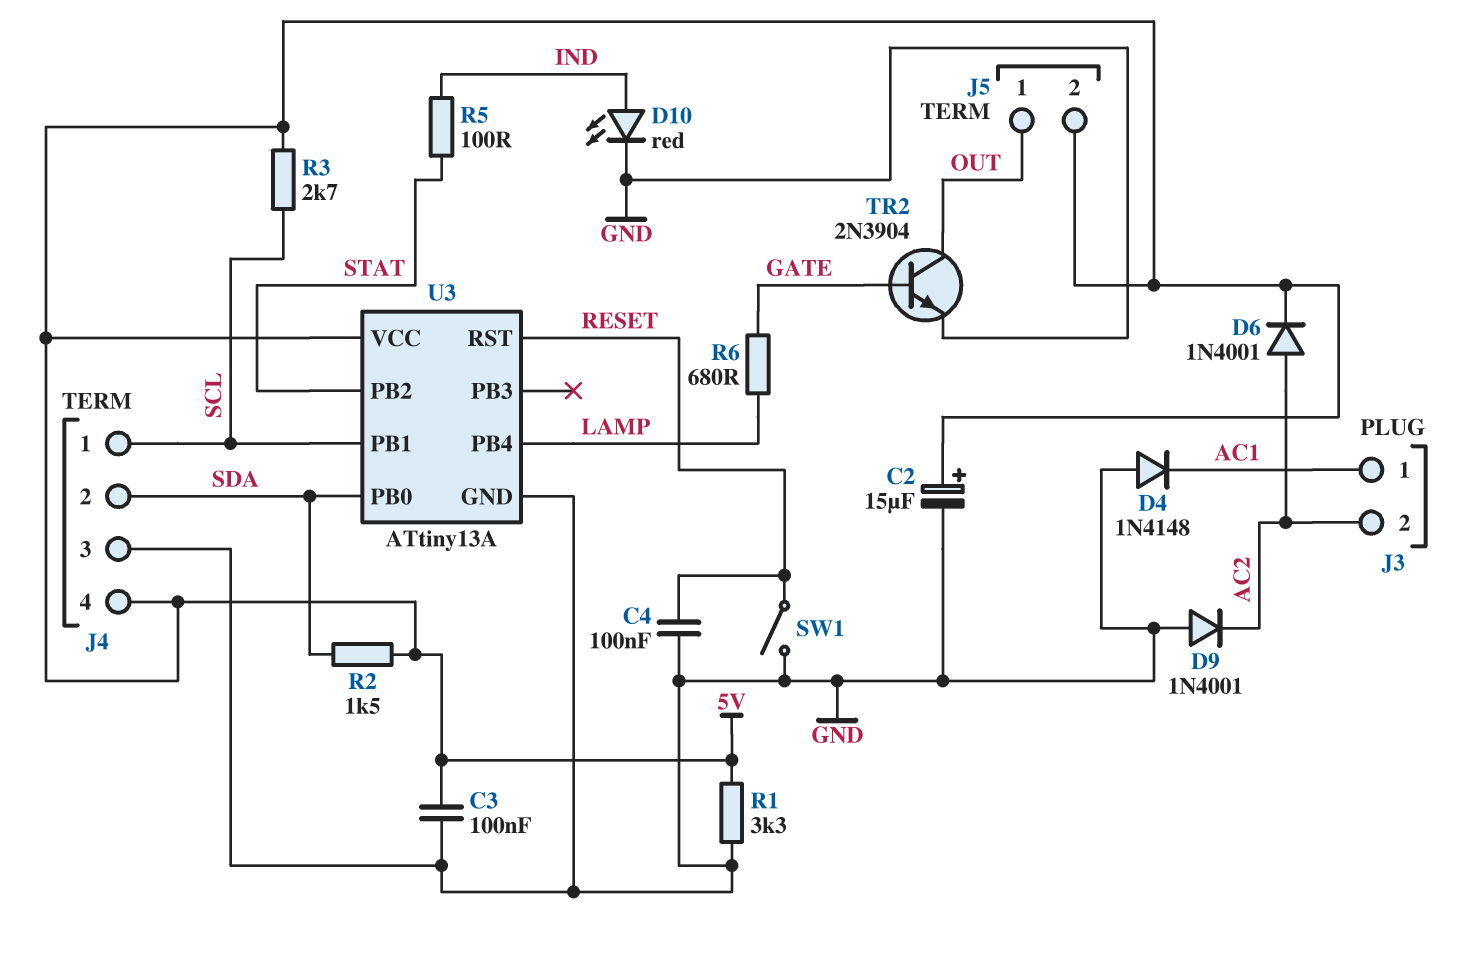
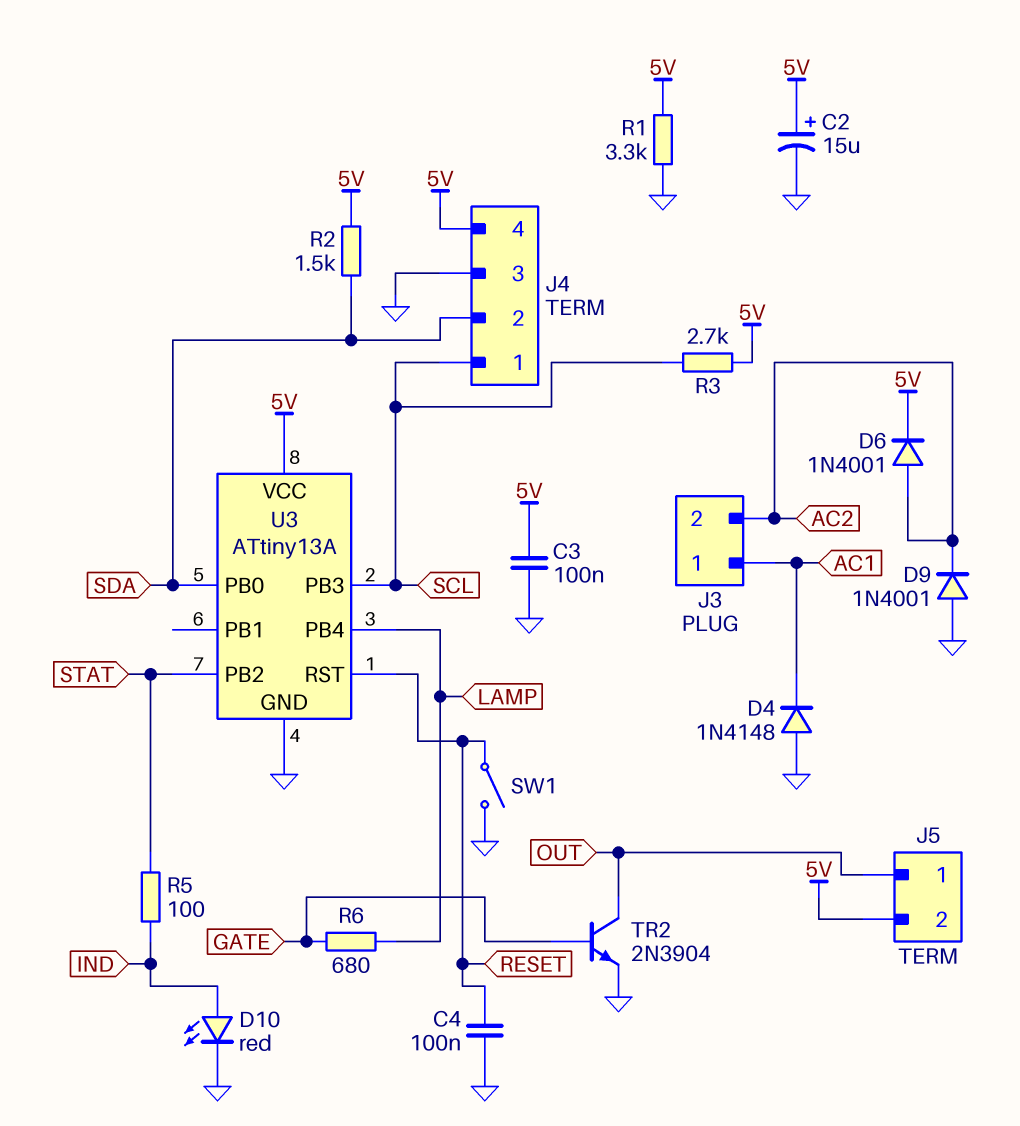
U3 pin PB1: SCL -> none
U3 pin PB3: none -> SCL

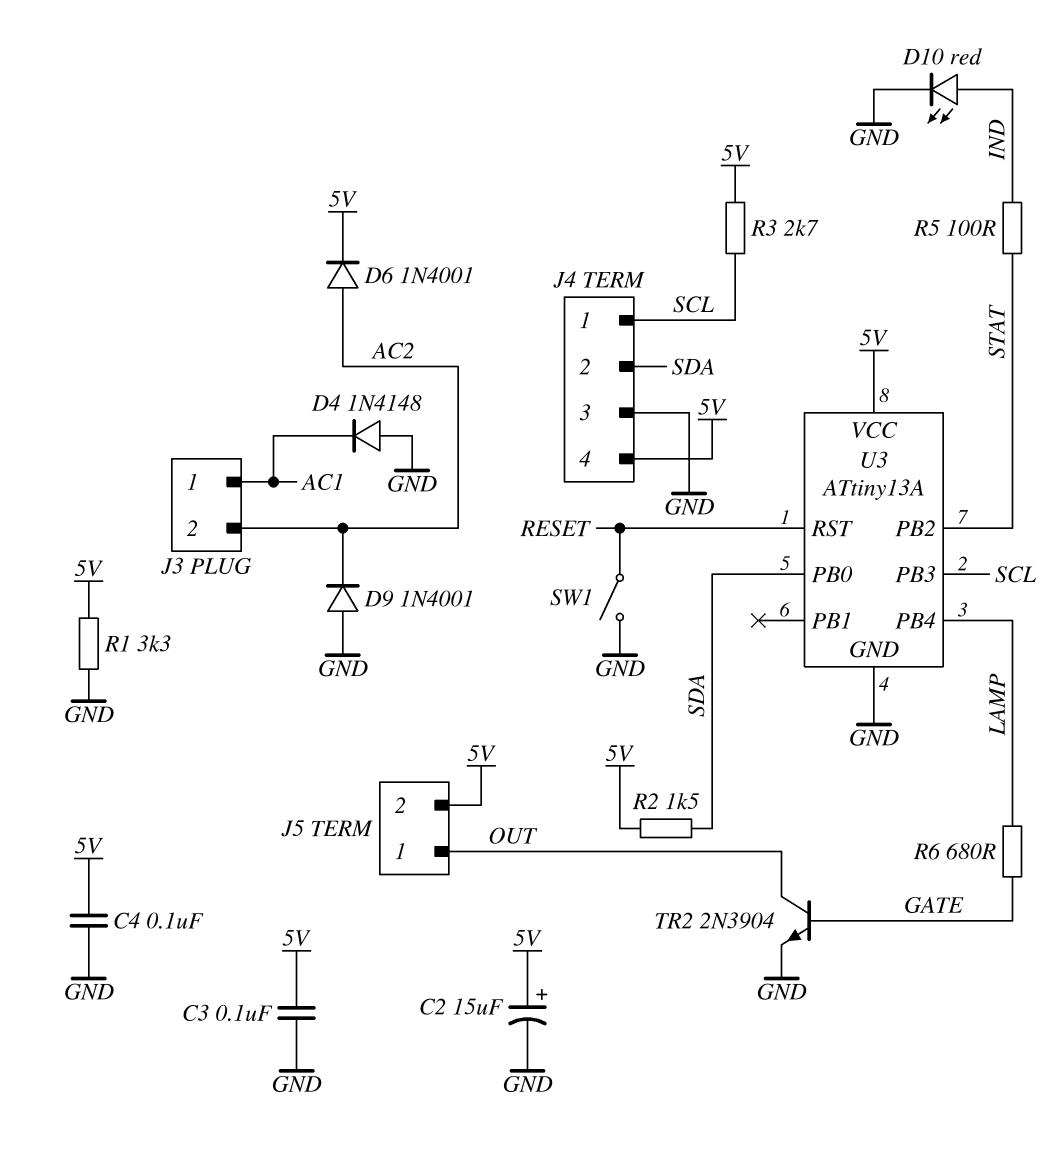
C4: 100nF (GND, RESET) -> 100nF (5V, GND)

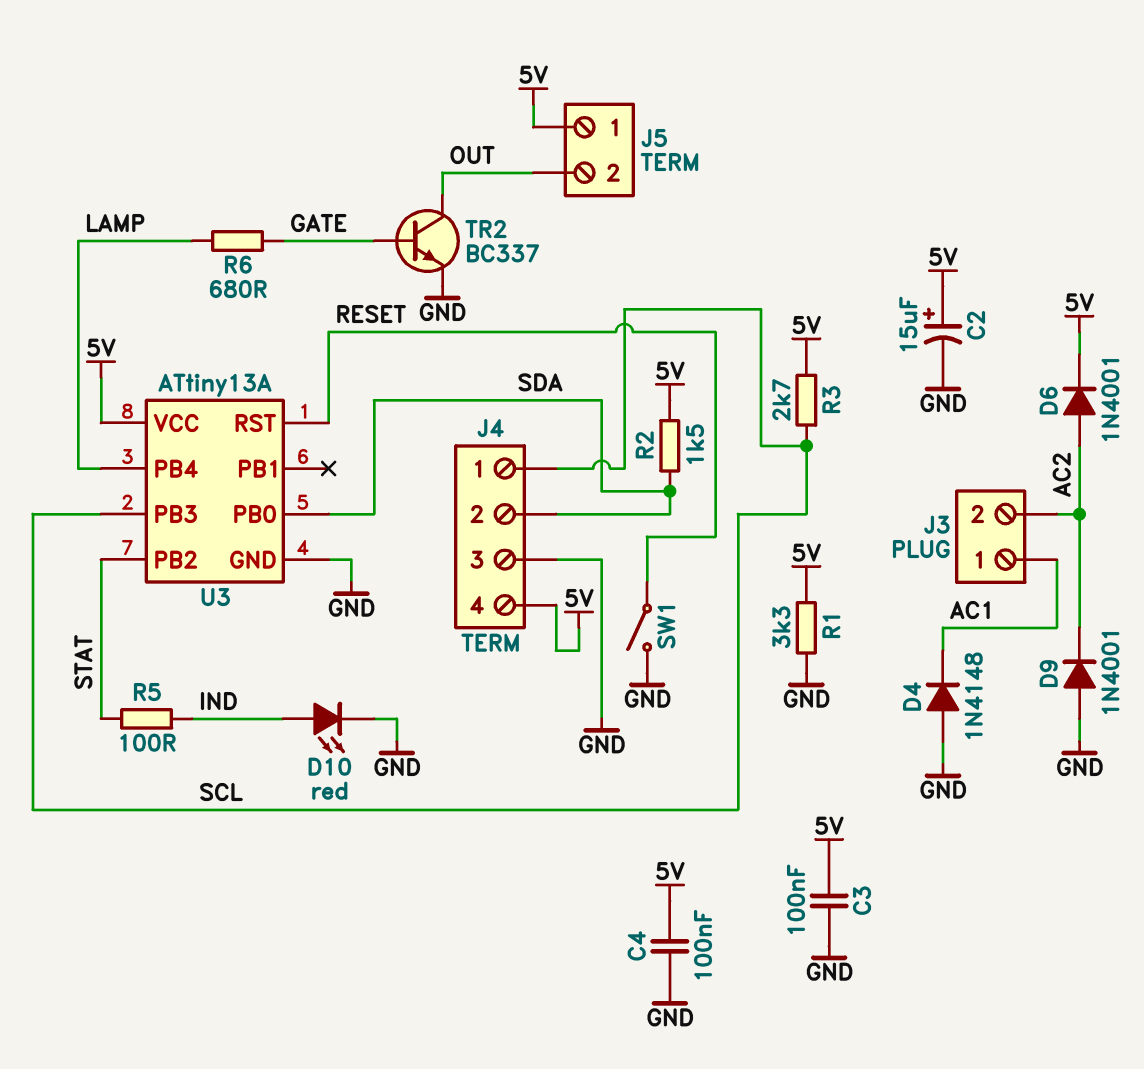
J5 pin 1: OUT -> 5V
J5 pin 2: 5V -> OUT
TR2: NPN 2N3904 (B GATE, C OUT, E GND) -> NPN BC337 (B GATE, C OUT, E GND)

